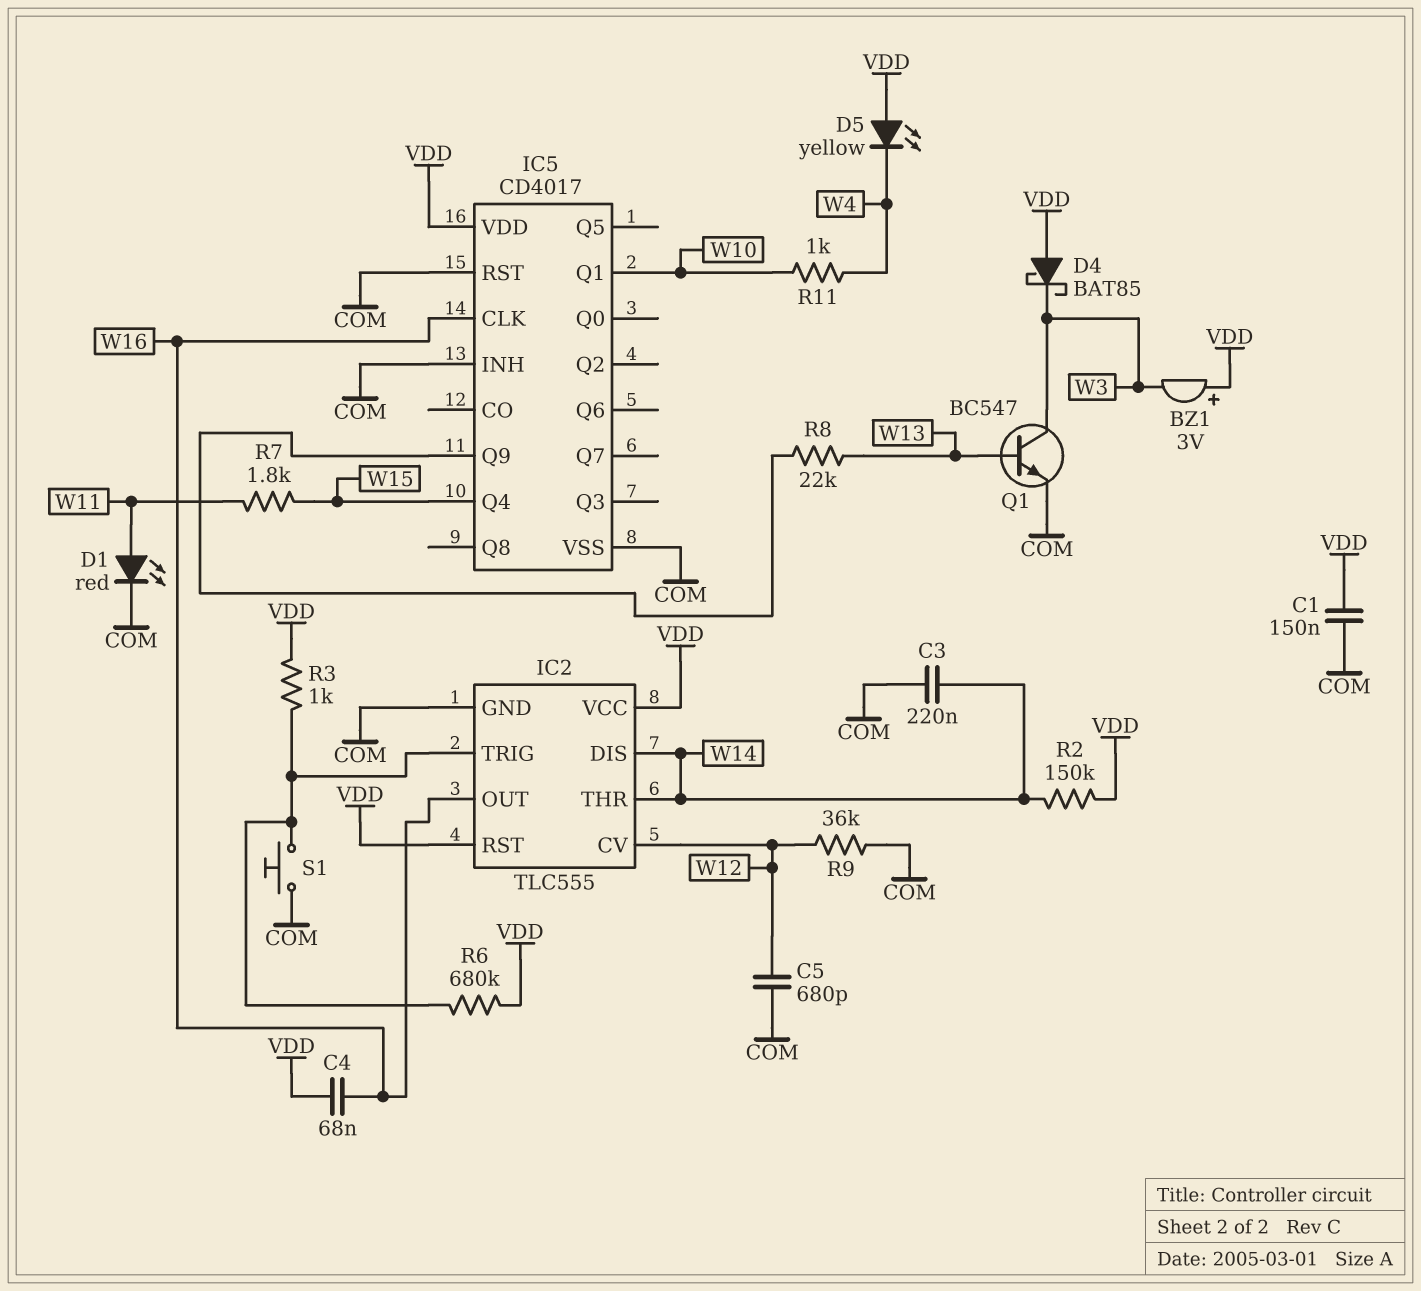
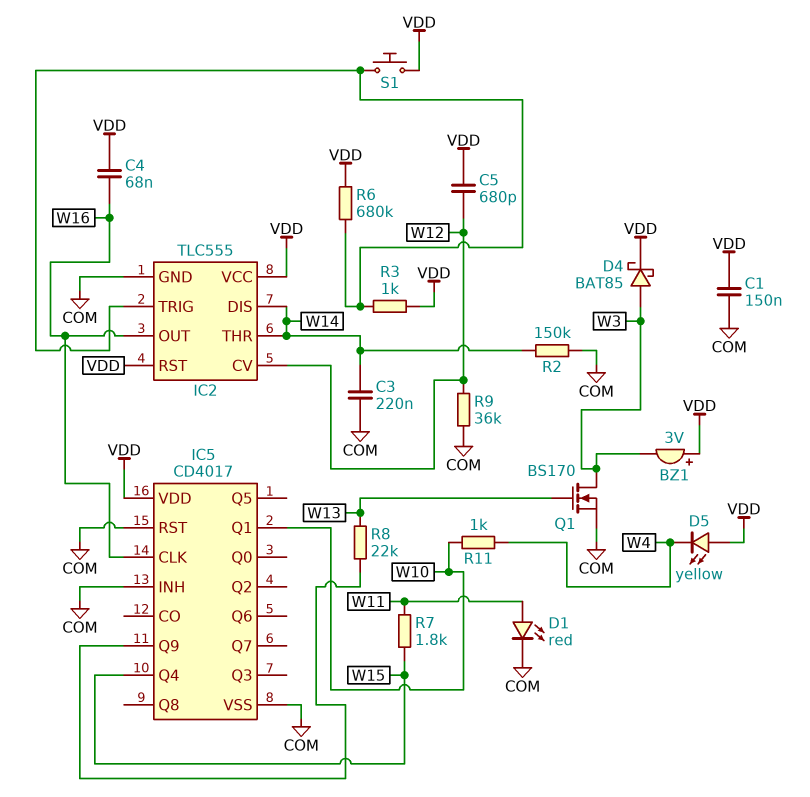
C5: 680pF (COM, W12) -> 680pF (VDD, W12)
D4: schottky BAT85 (A VDD, K W3) -> schottky BAT85 (A W3, K VDD)
Q1: NPN BC547 (B W13, C W3, E COM) -> NMOS BS170 (G W13, D W3, S COM)
R2: 150k (VDD, W14) -> 150k (COM, W14)
S1: button (COM, IC2/TRIG) -> button (IC2/TRIG, VDD)

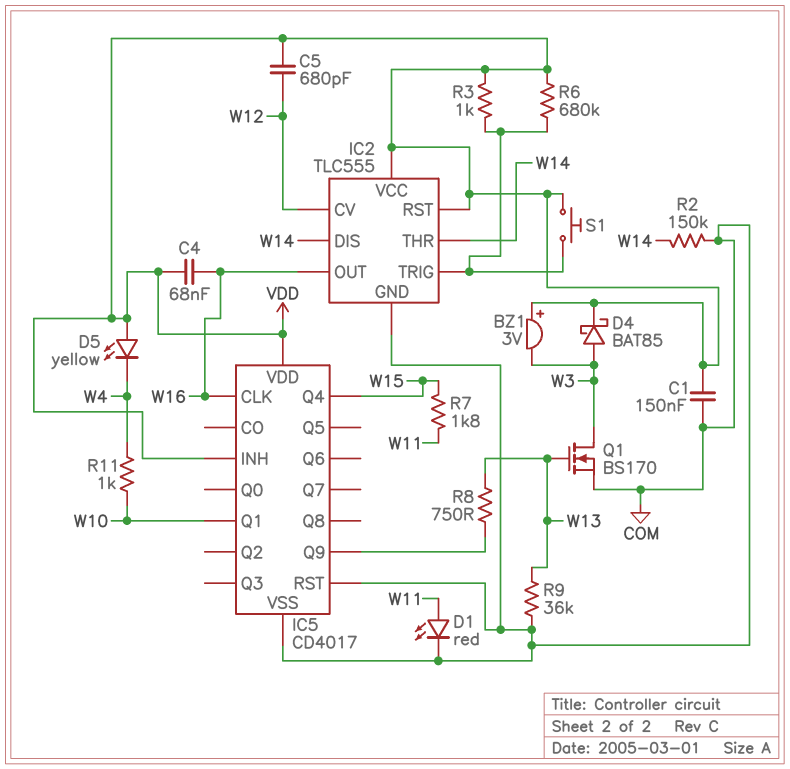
C3: 220nF (COM, W14) -> none
IC5 pin INH: COM -> VDD
R8: 22k (IC5/Q9, W13) -> 750 (IC5/Q9, W13)
R9: 36k (COM, W12) -> 36k (COM, W13)

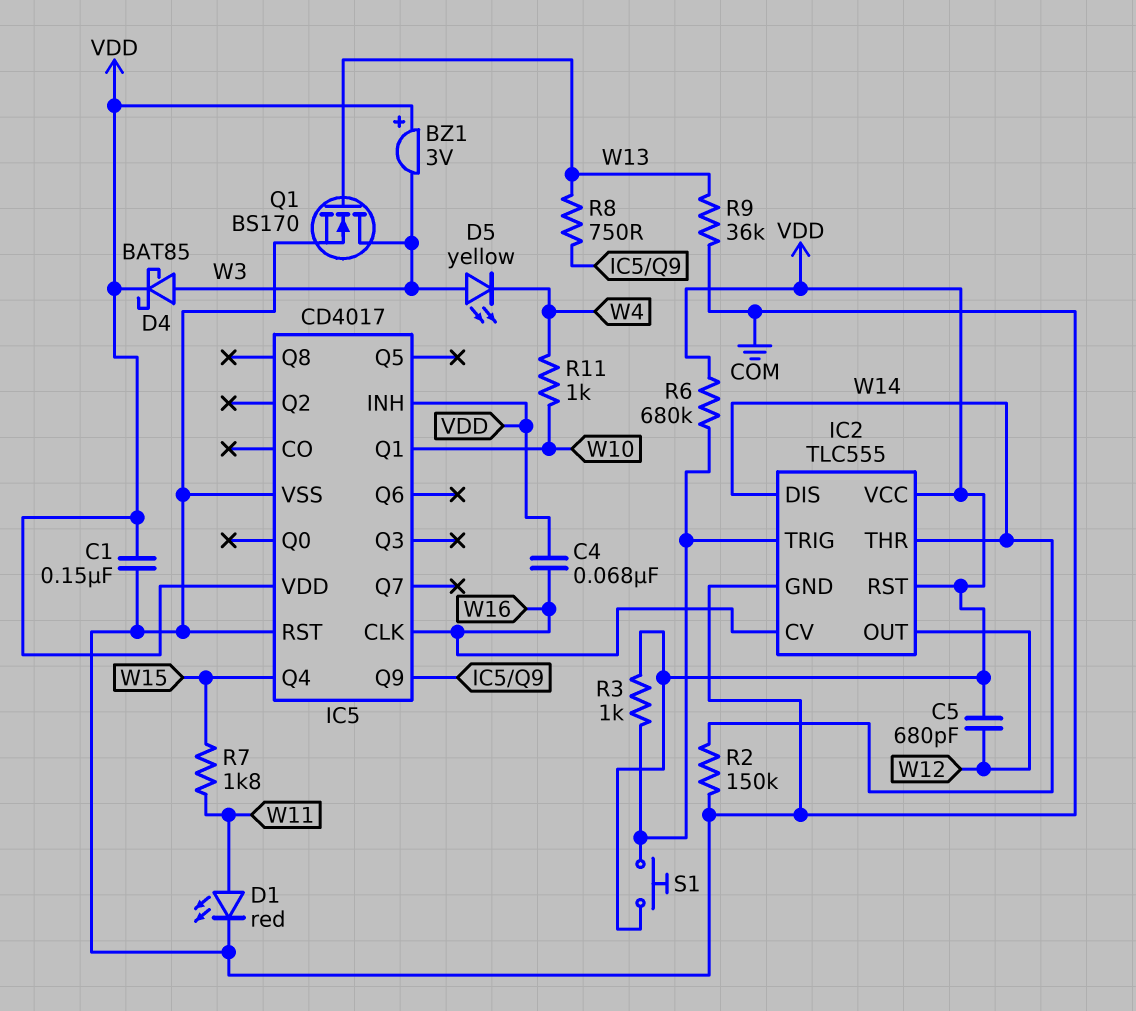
D5: LED yellow (A VDD, K W4) -> LED yellow (A W3, K W4)
IC2 pin CV: W12 -> W16
IC2 pin OUT: W16 -> W12

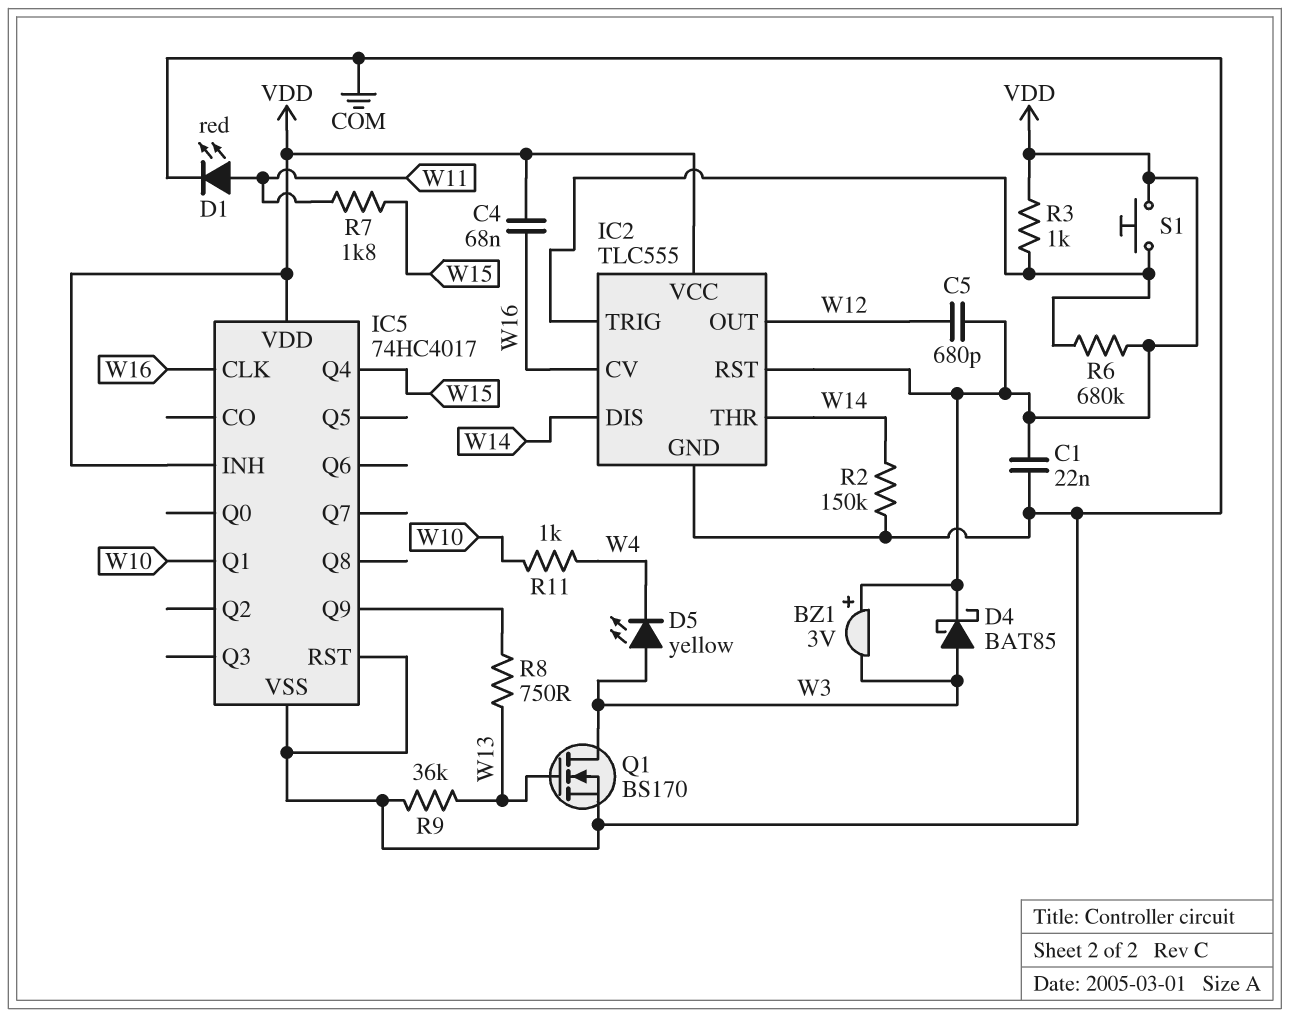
C1: 150nF (COM, VDD) -> 22nF (COM, VDD)
IC5: CD4017 -> 74HC4017

